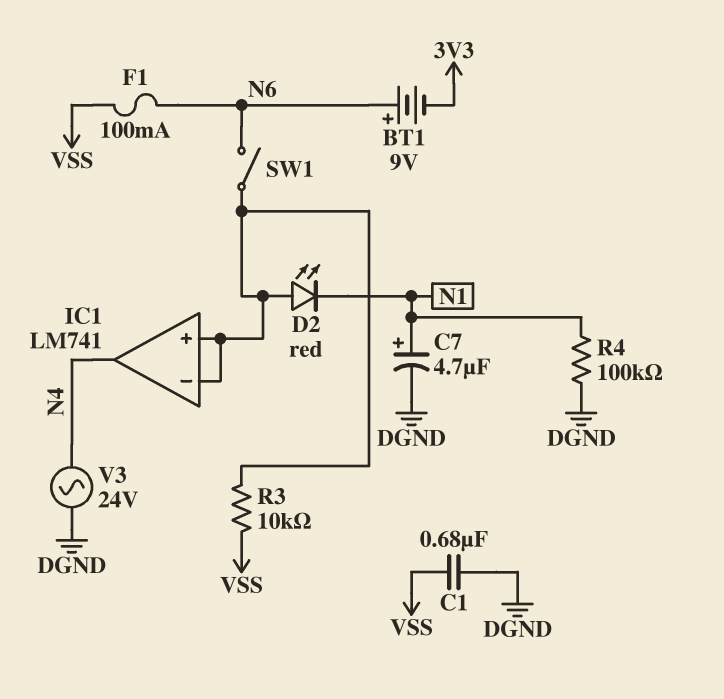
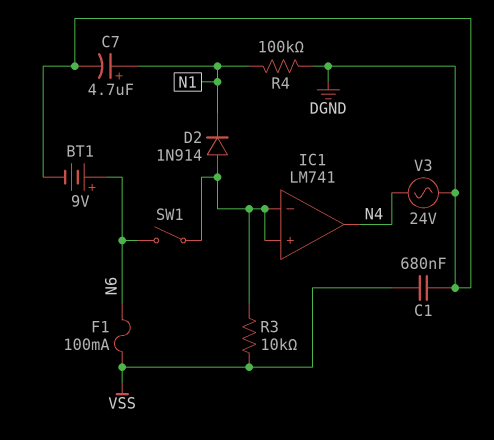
BT1: 9V (plus N6, minus 3V3) -> 9V (plus N6, minus DGND)
D2: LED red (A IC1/in+, K N1) -> diode 1N914 (A IC1/in+, K N1)

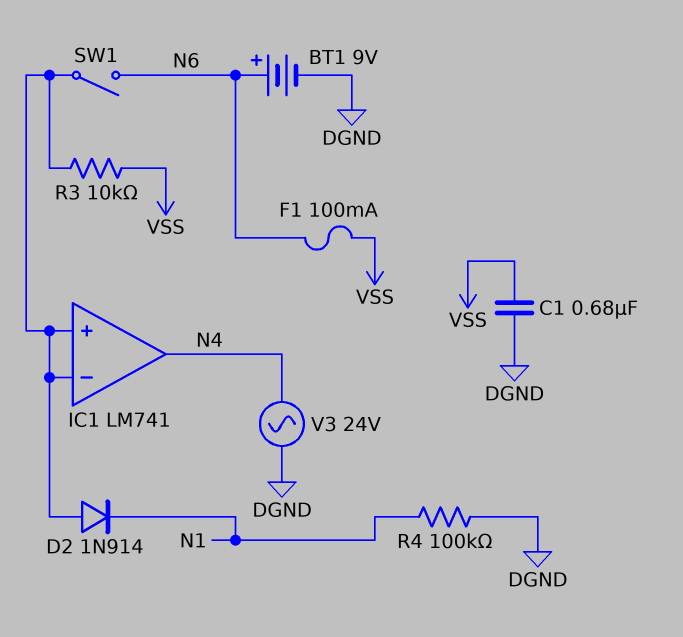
C7: 4.7uF (plus N1, minus DGND) -> none

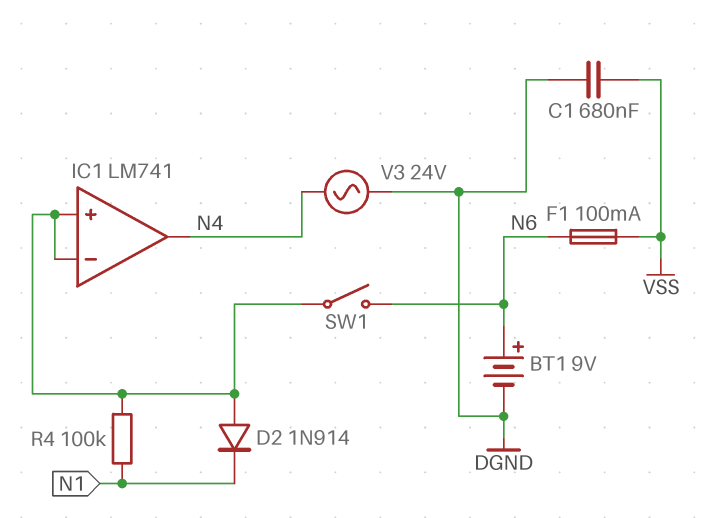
R3: 10k (IC1/in+, VSS) -> none
R4: 100k (DGND, N1) -> 100k (IC1/in+, N1)

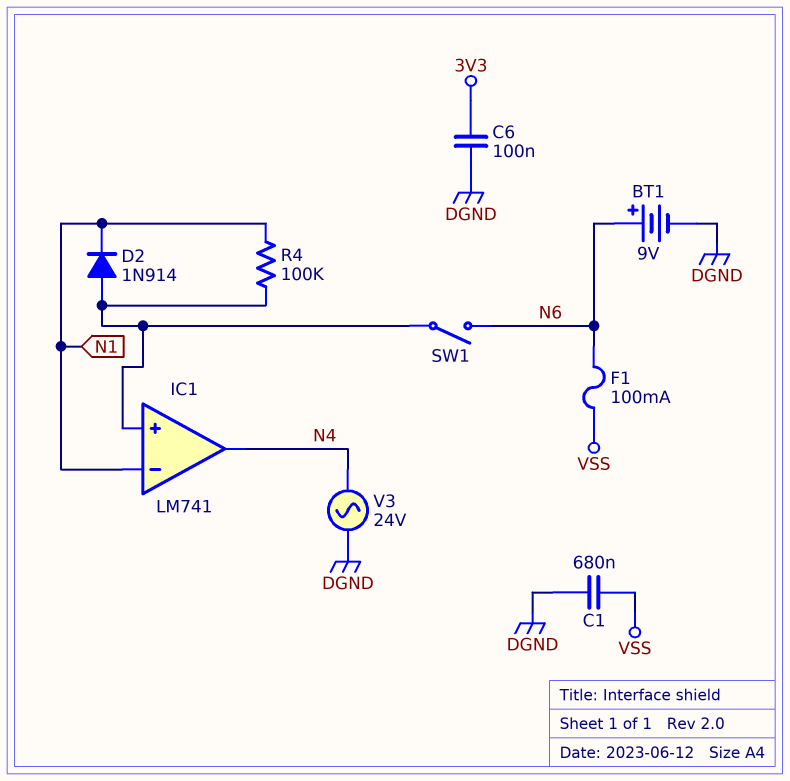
C6: none -> 100nF (3V3, DGND)
IC1 pin in-: IC1/in+ -> N1

